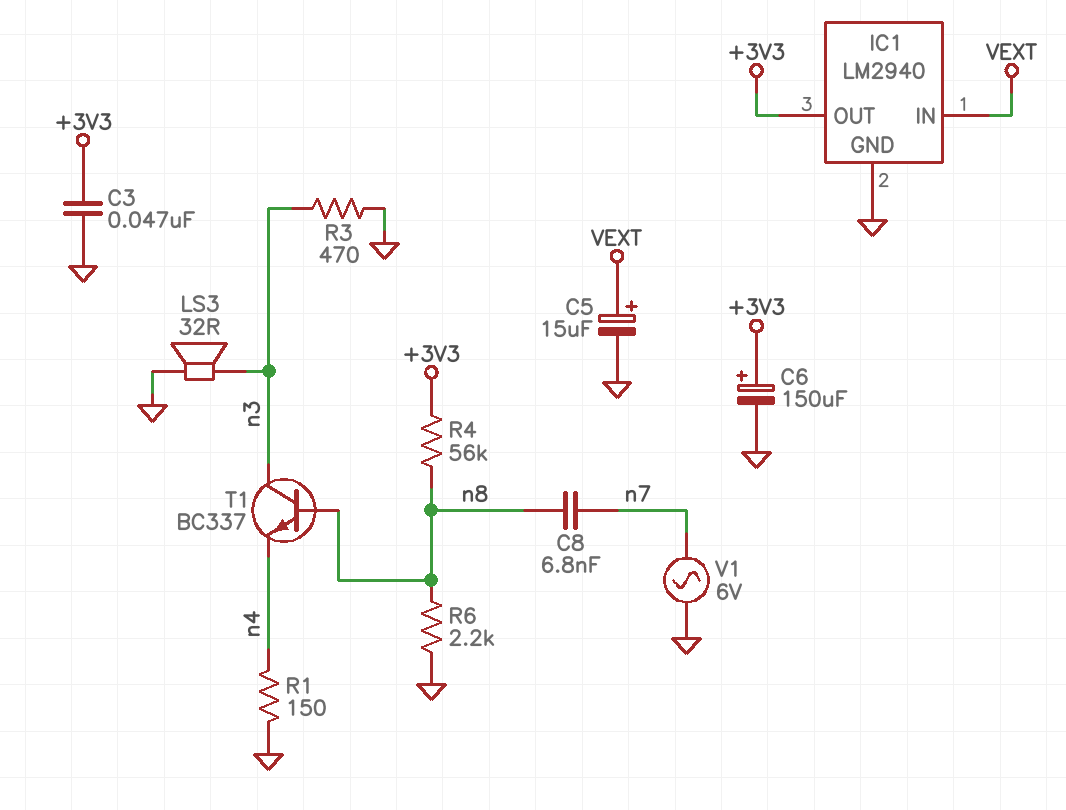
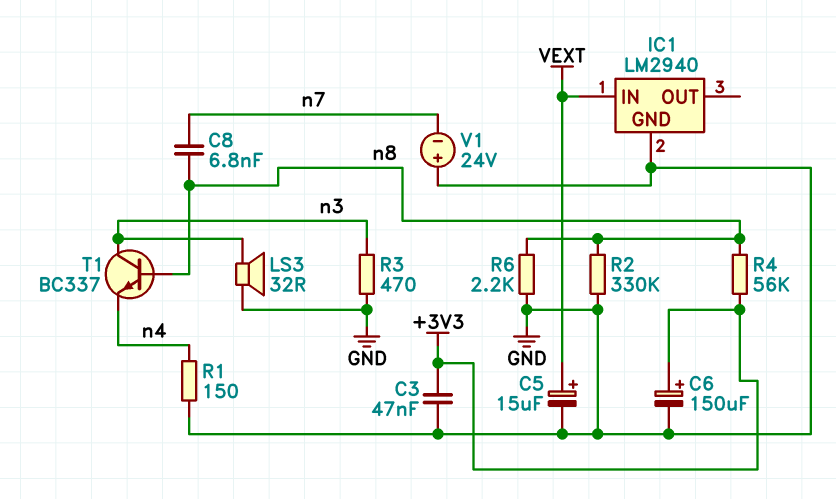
IC1 pin OUT: +3V3 -> none
R2: none -> 330k (GND, n8)
V1: AC 6V (GND, n7) -> 24V (plus GND, minus n7)

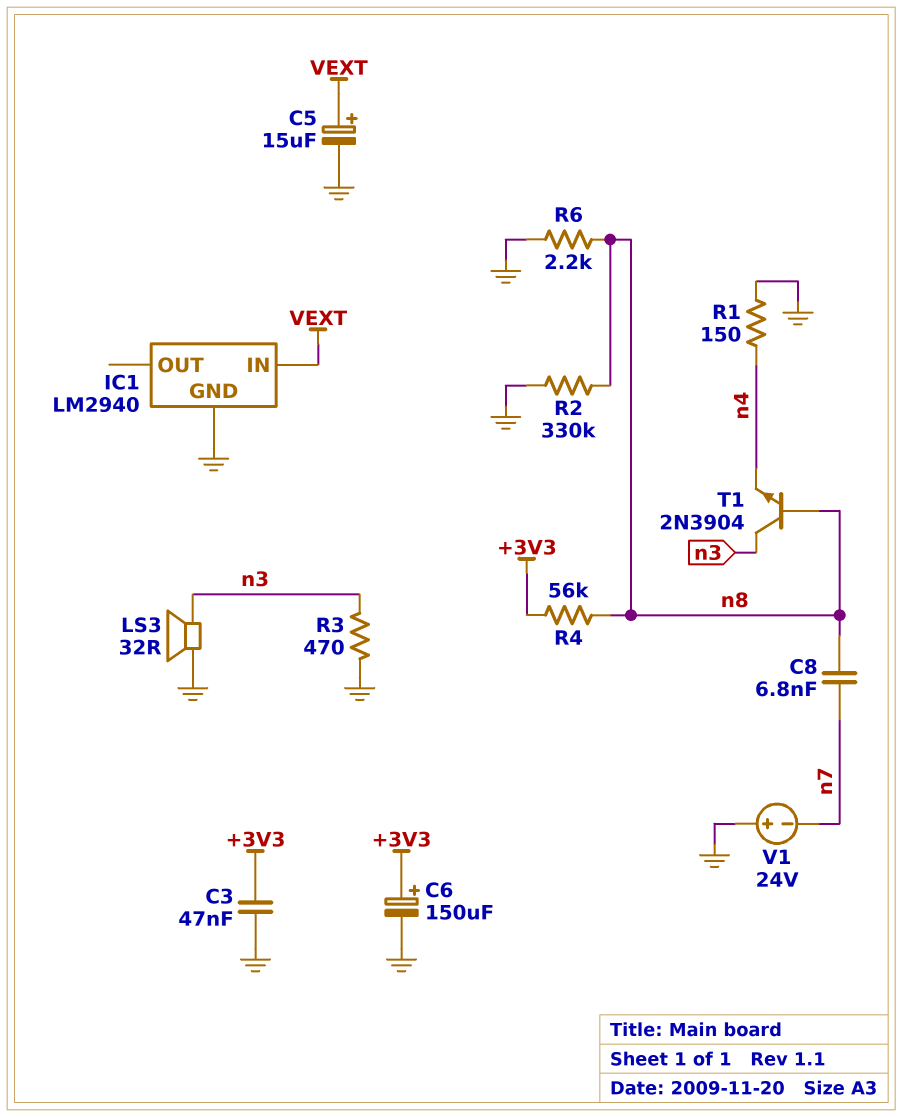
T1: NPN BC337 (B n8, C n3, E n4) -> NPN 2N3904 (B n8, C n3, E n4)

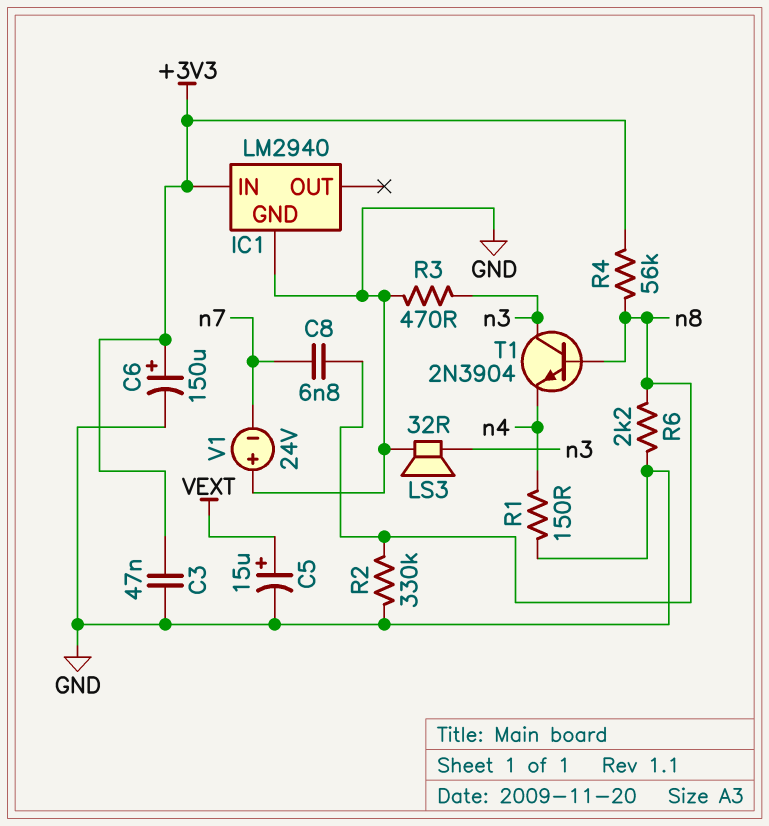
IC1 pin IN: VEXT -> +3V3

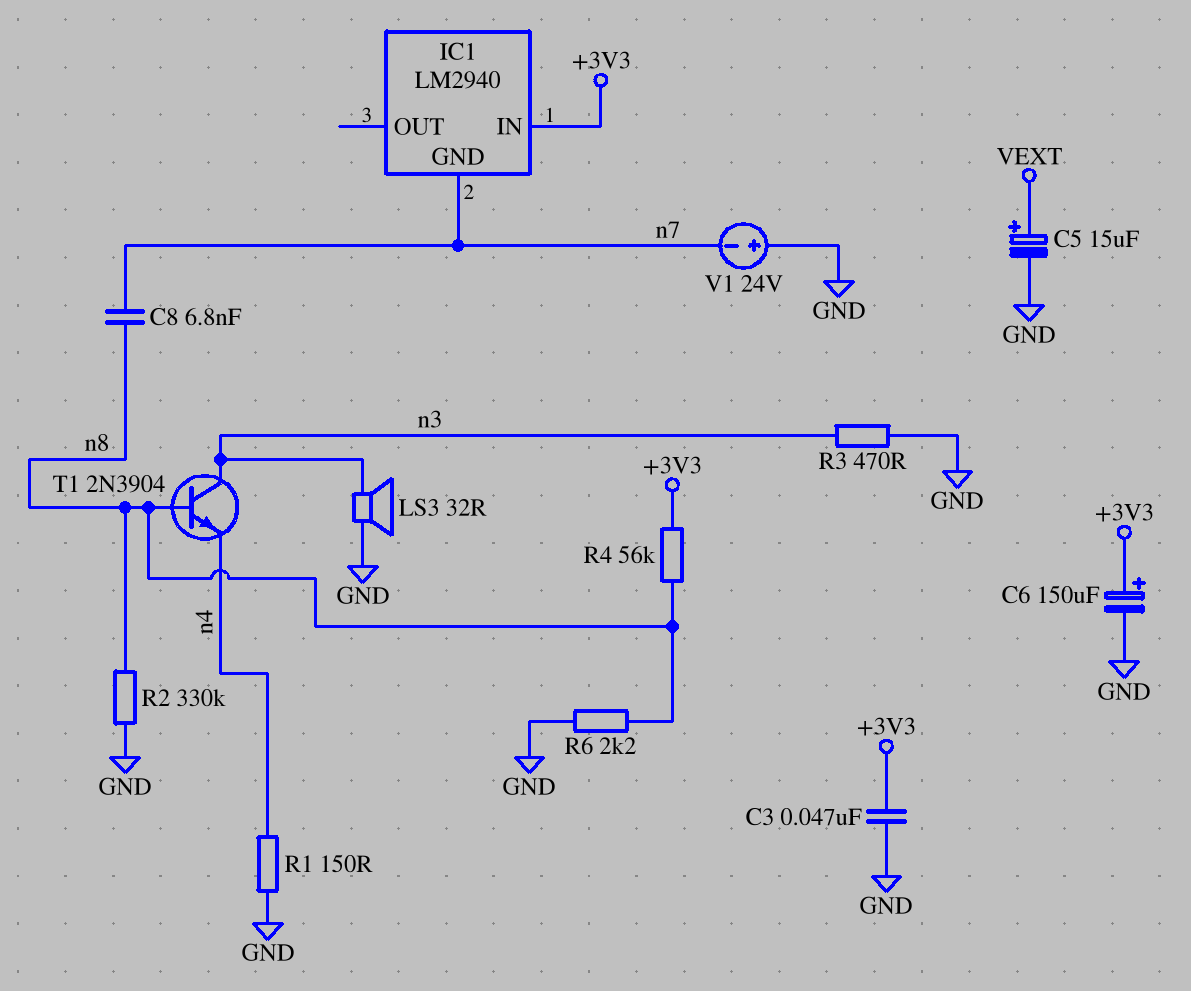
IC1 pin GND: GND -> n7

